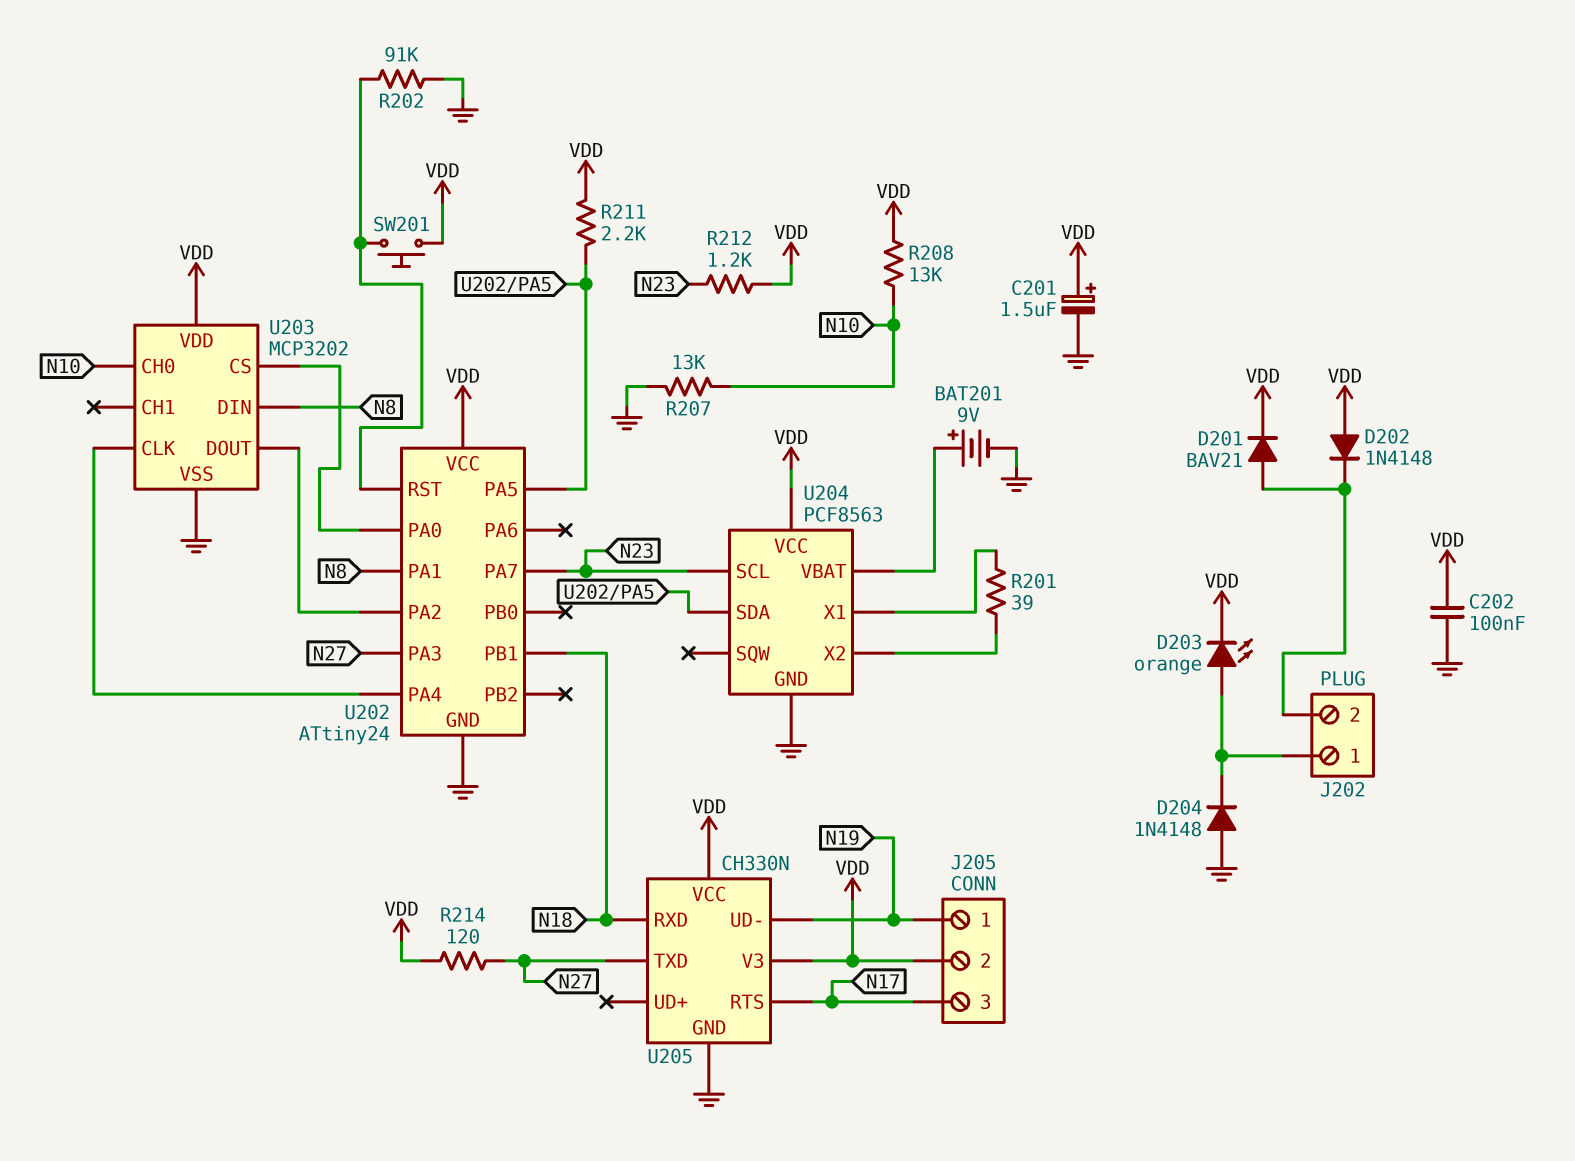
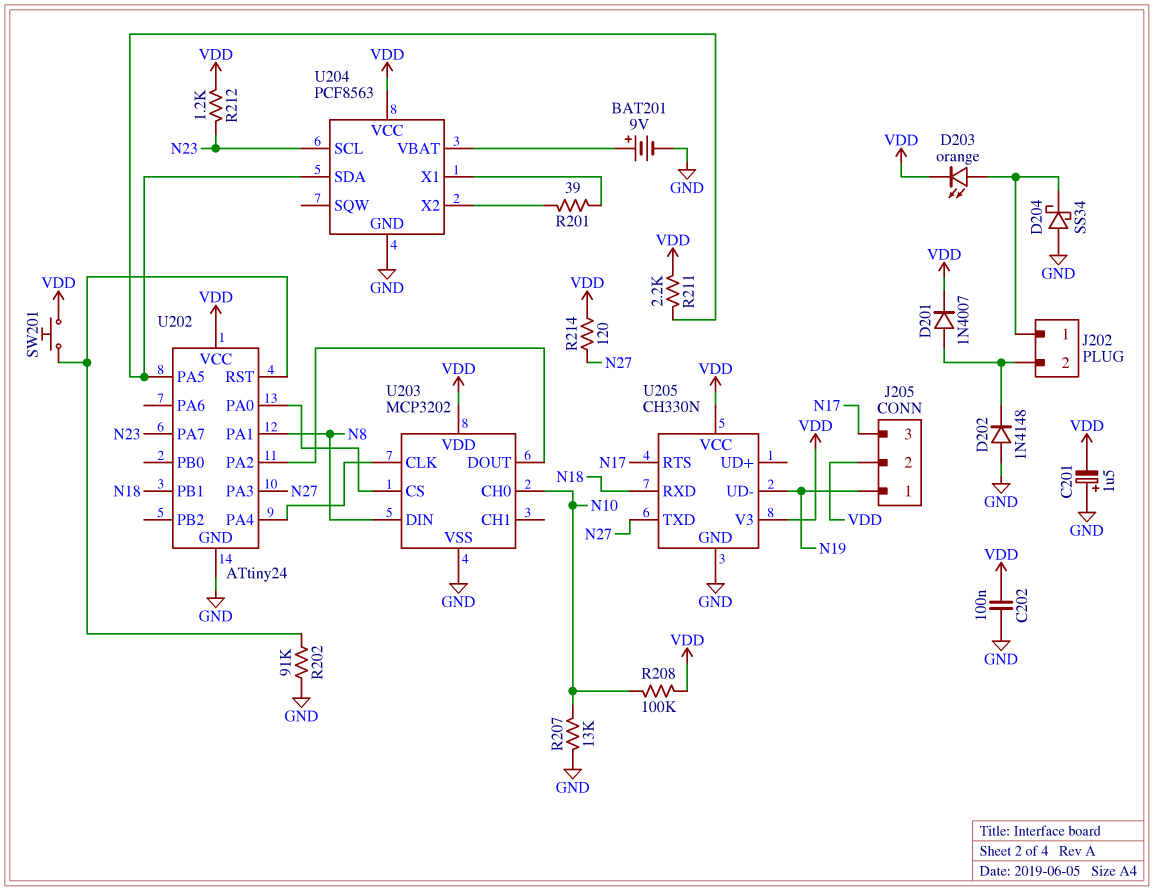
C201: 1.5uF (plus VDD, minus GND) -> 1.5uF (plus GND, minus VDD)
D201: diode BAV21 (A J202/2, K VDD) -> diode 1N4007 (A J202/2, K VDD)
D202: diode 1N4148 (A VDD, K J202/2) -> diode 1N4148 (A GND, K J202/2)
D204: diode 1N4148 (A GND, K J202/1) -> schottky SS34 (A GND, K J202/1)
R208: 13k (N10, VDD) -> 100k (N10, VDD)

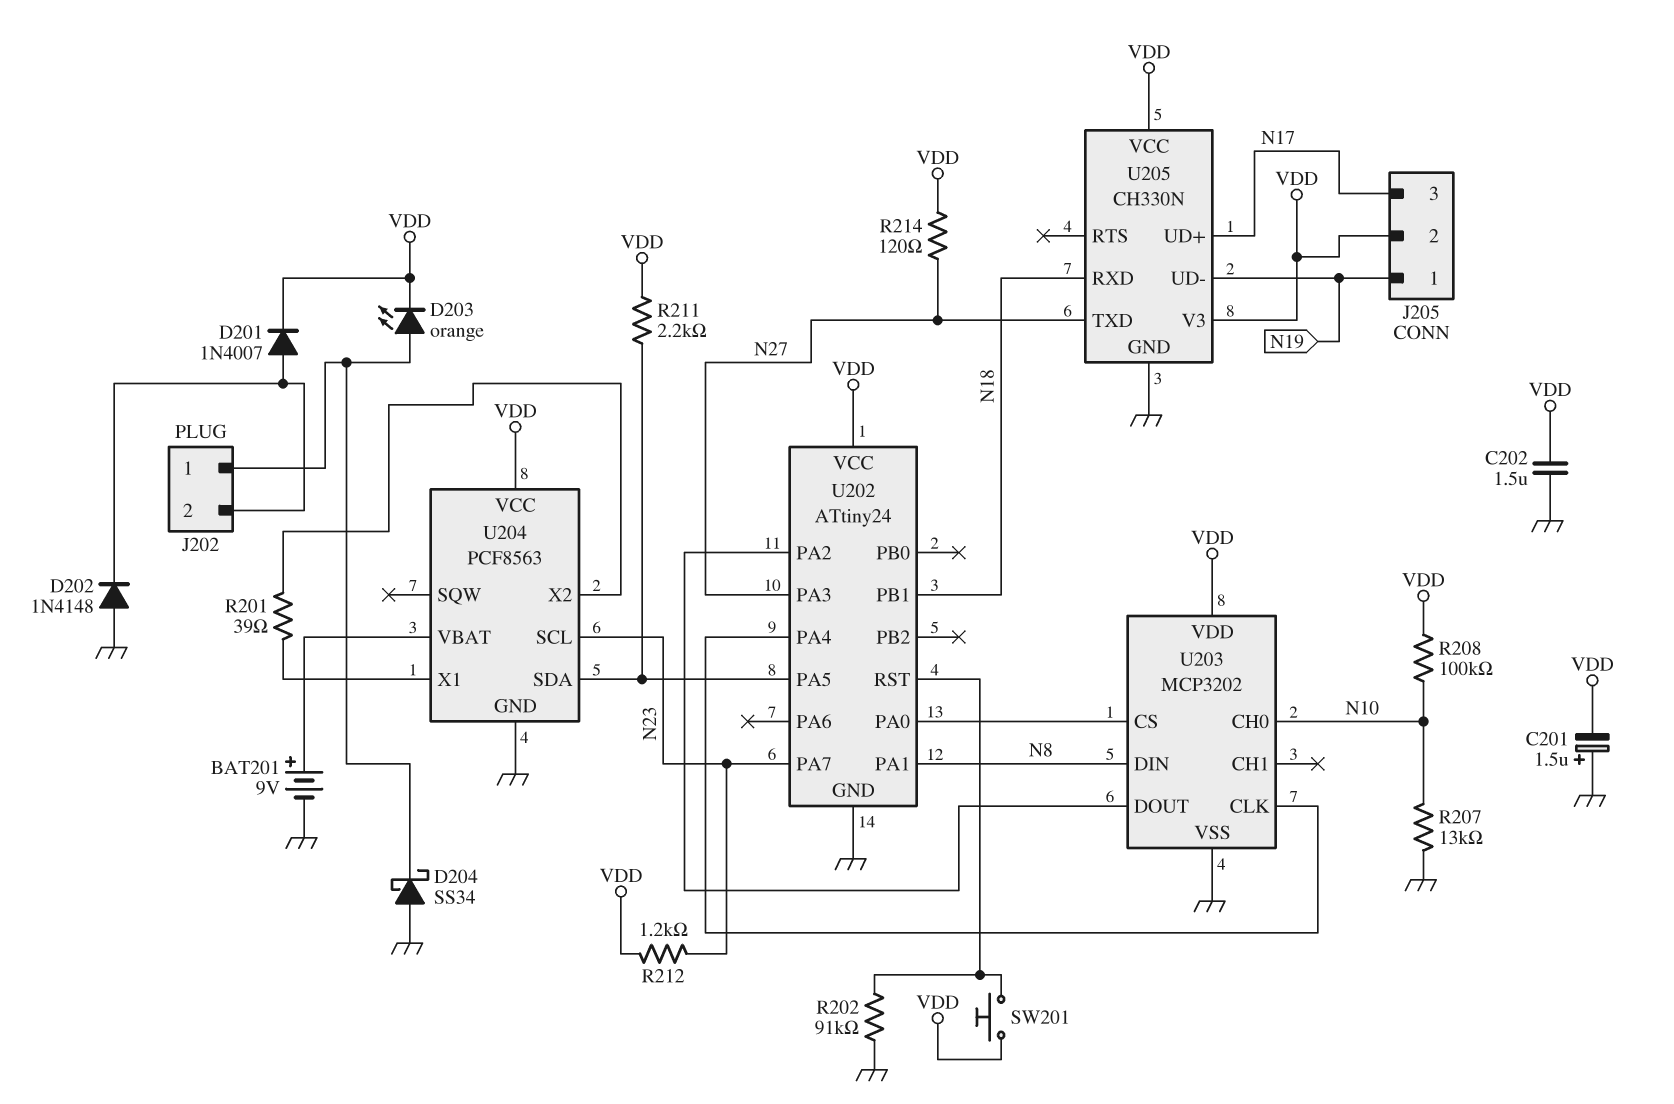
C202: 100nF (GND, VDD) -> 1.5uF (GND, VDD)
U205 pin RTS: N17 -> none
U205 pin UD+: none -> N17

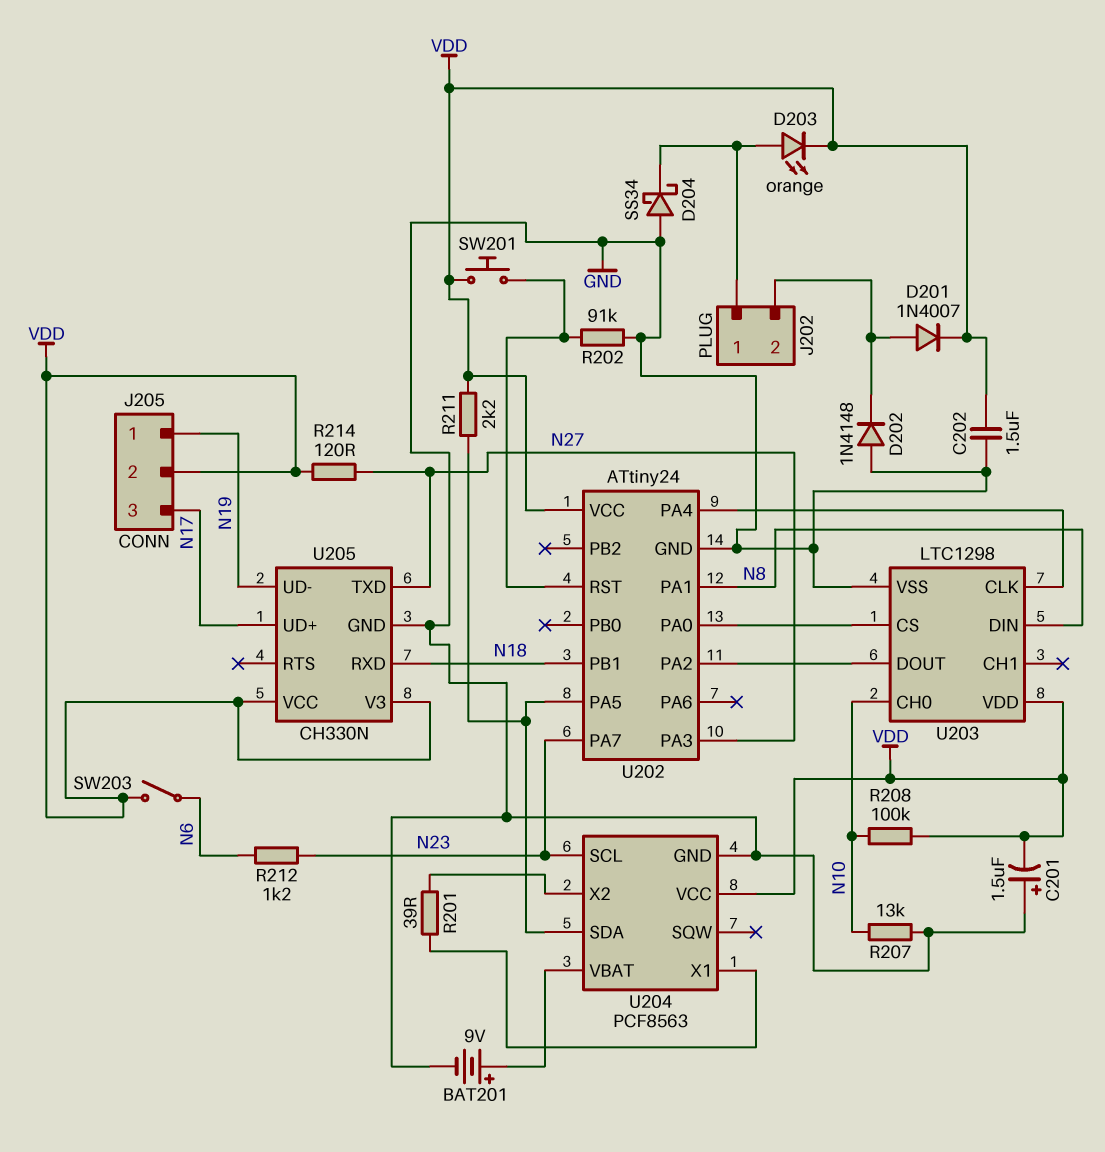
R212: 1.2k (N23, VDD) -> 1.2k (N6, N23)
SW203: none -> switch (N6, VDD)
U203: MCP3202 -> LTC1298

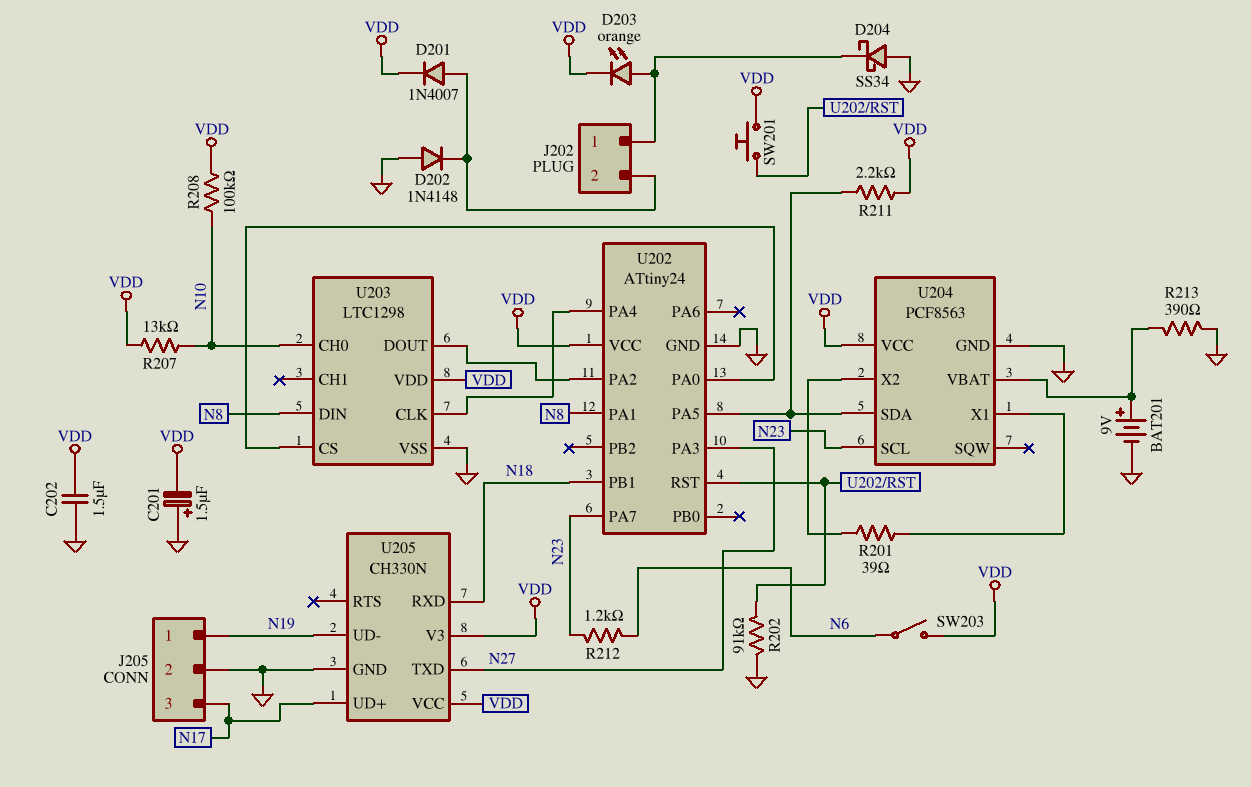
J205 pin 2: VDD -> GND
R207: 13k (GND, N10) -> 13k (N10, VDD)
R213: none -> 390 (GND, U204/VBAT)
R214: 120 (N27, VDD) -> none

